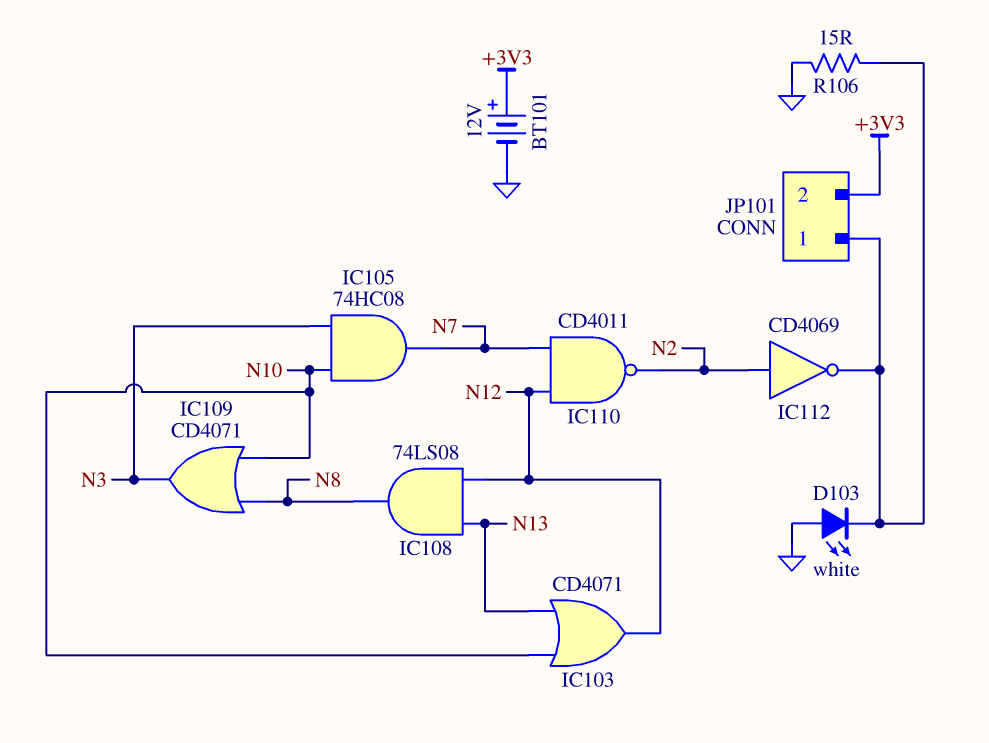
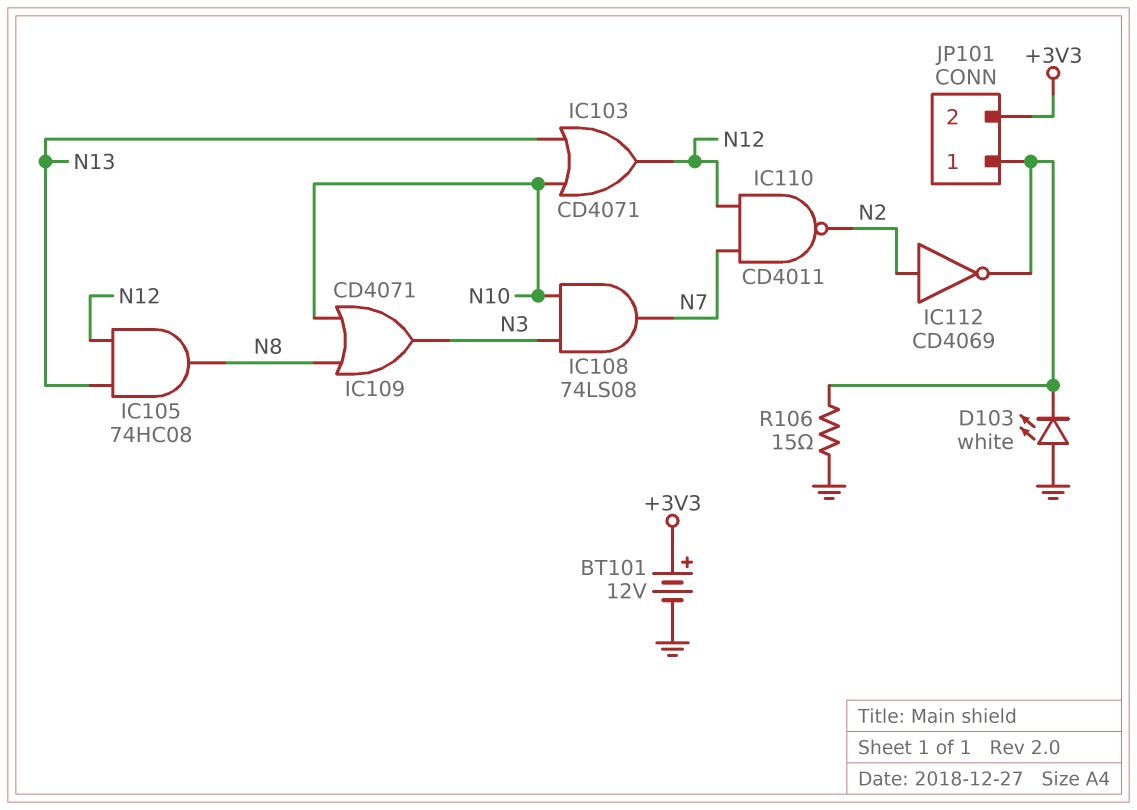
IC105: AND 74HC08 (in N3, in N10, out N7) -> AND 74HC08 (in N12, in N13, out N8)
IC108: AND 74LS08 (in N12, in N13, out N8) -> AND 74LS08 (in N3, in N10, out N7)

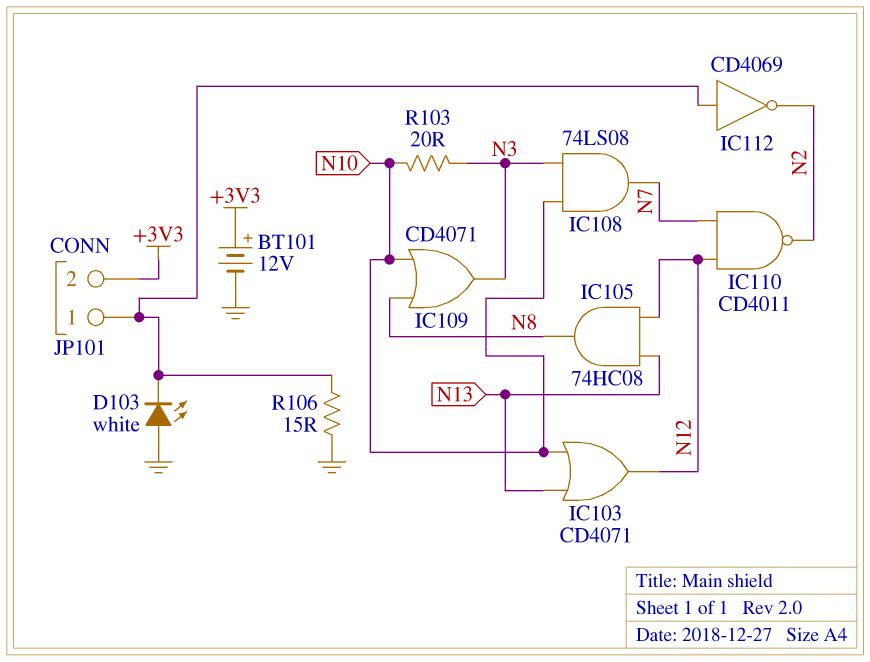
IC112: NOT CD4069 (in N2, out JP101/1) -> NOT CD4069 (in JP101/1, out N2)
R103: none -> 20 (N3, N10)

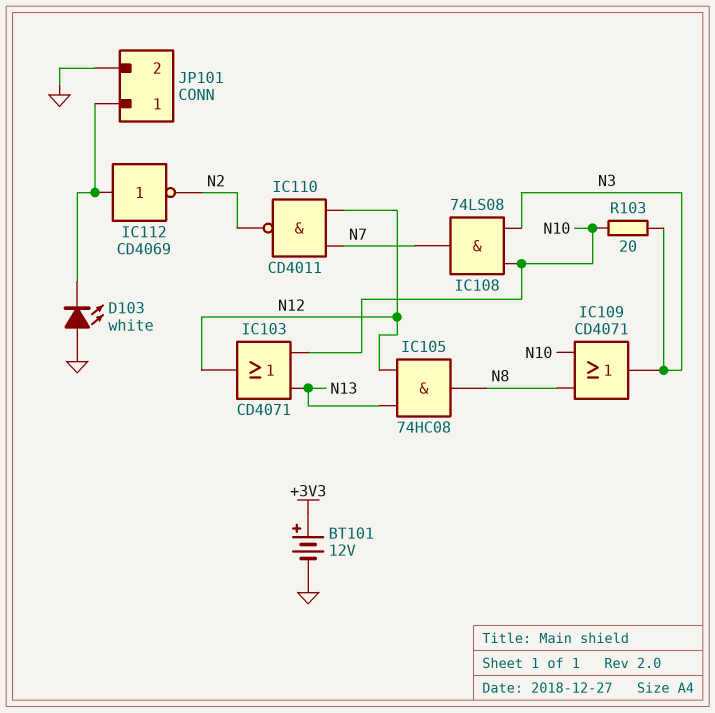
JP101 pin 2: +3V3 -> GND
R106: 15 (GND, JP101/1) -> none

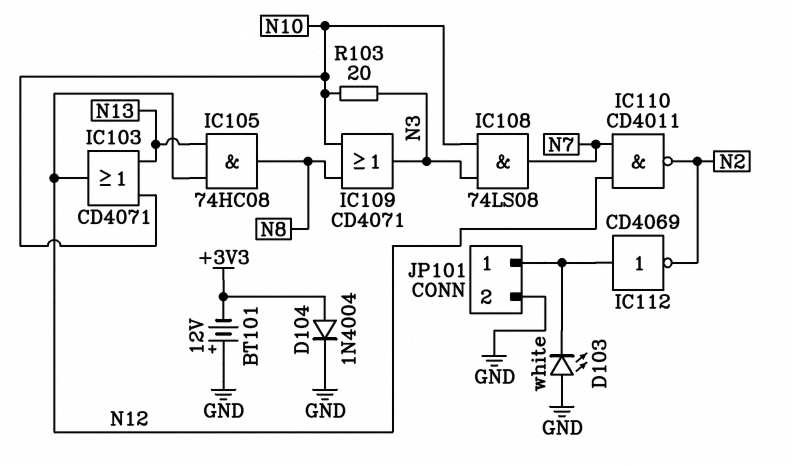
BT101: 12V (plus +3V3, minus GND) -> 12V (plus GND, minus +3V3)
D104: none -> diode 1N4004 (A +3V3, K GND)

